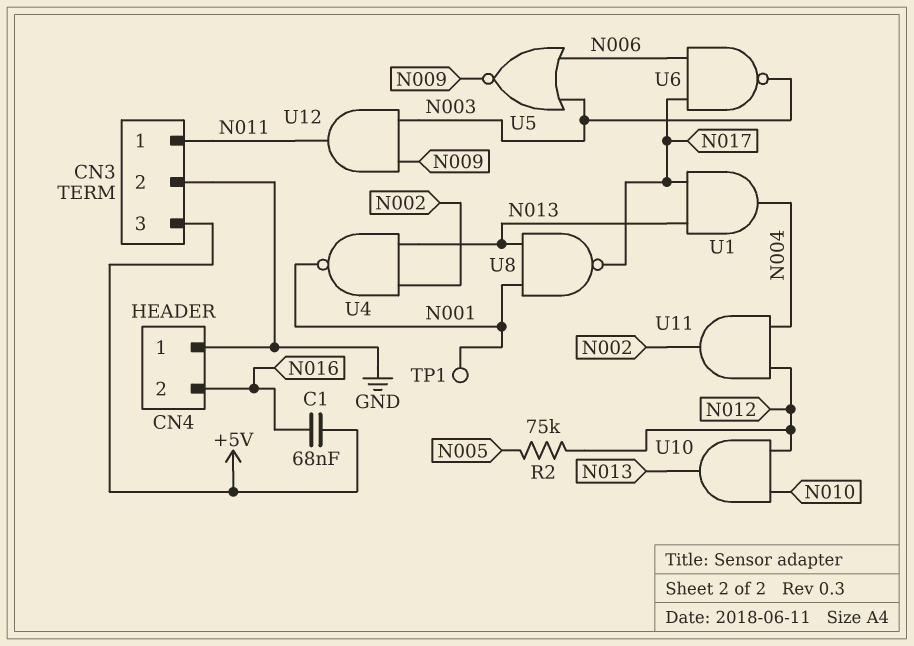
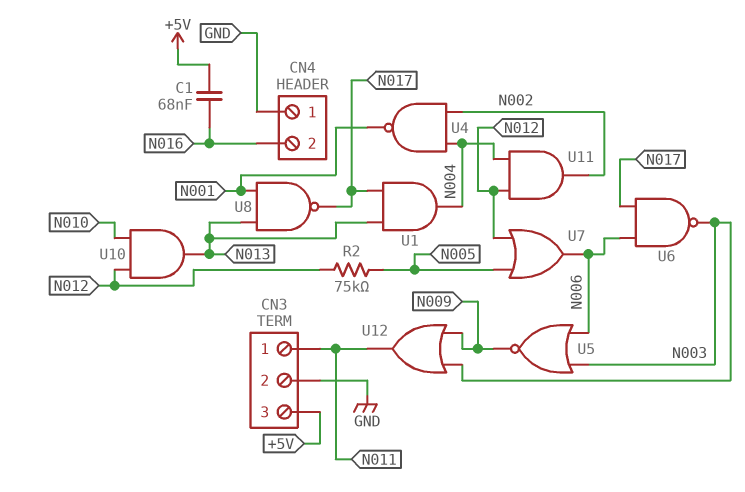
TP1: test point (N001) -> none
U4: NAND (in N002, in N013, out N001) -> NAND (in N002, in N004, out N001)
U7: none -> OR (in N005, in N012, out N006)
U12: AND (in N003, in N009, out N011) -> OR (in N003, in N009, out N011)

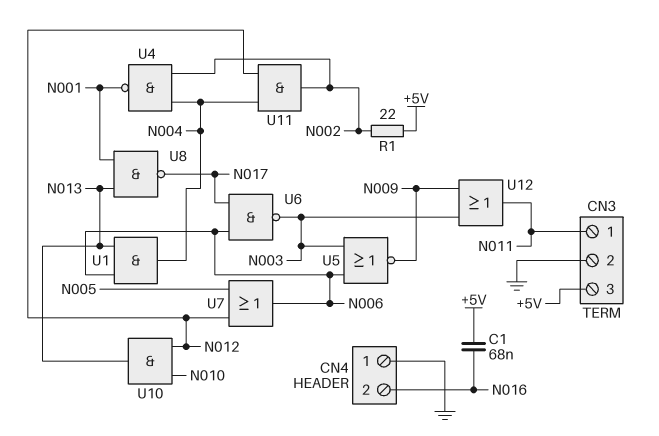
R1: none -> 22 (+5V, N002)
R2: 75k (N005, N012) -> none
U1: AND (in N013, in N017, out N004) -> AND (in N006, in N013, out N004)

